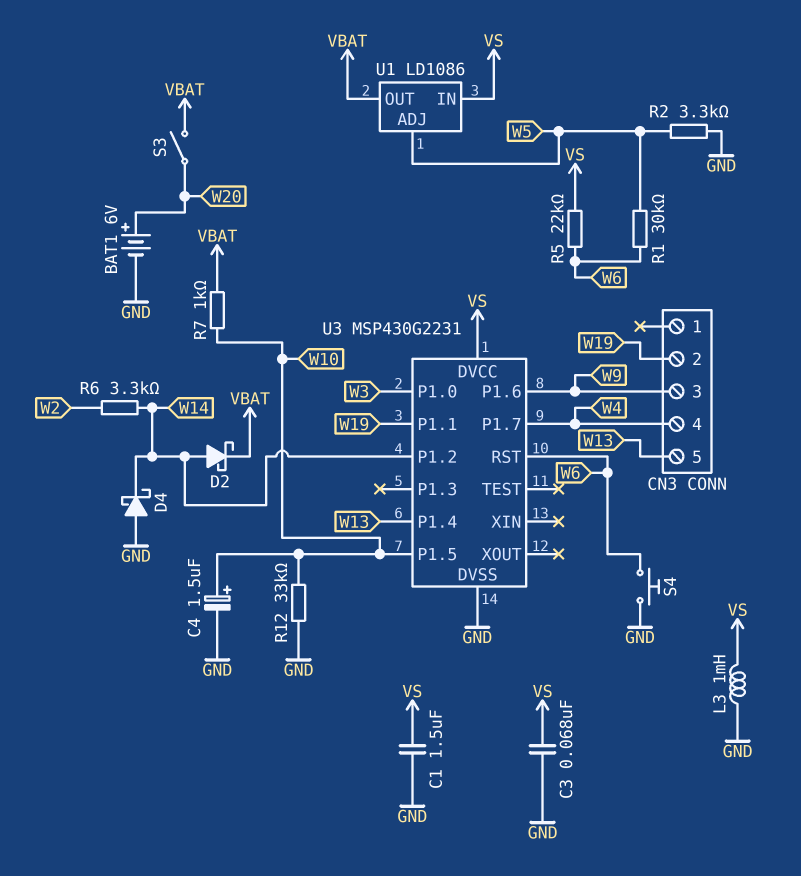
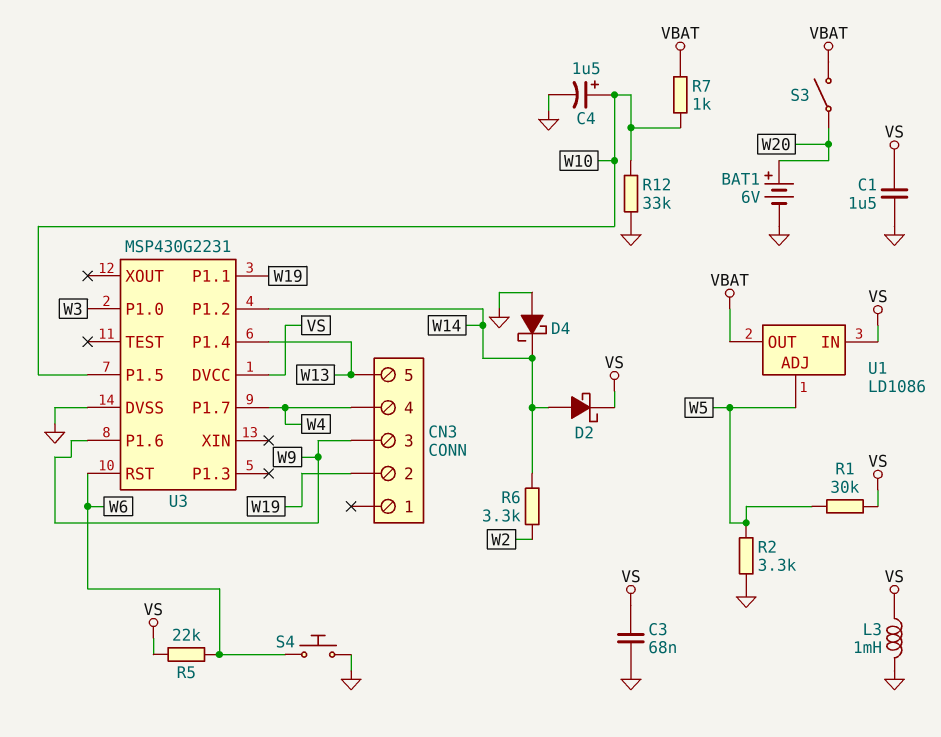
D2: schottky (A W14, K VBAT) -> schottky (A W14, K VS)
R1: 30k (W5, W6) -> 30k (VS, W5)

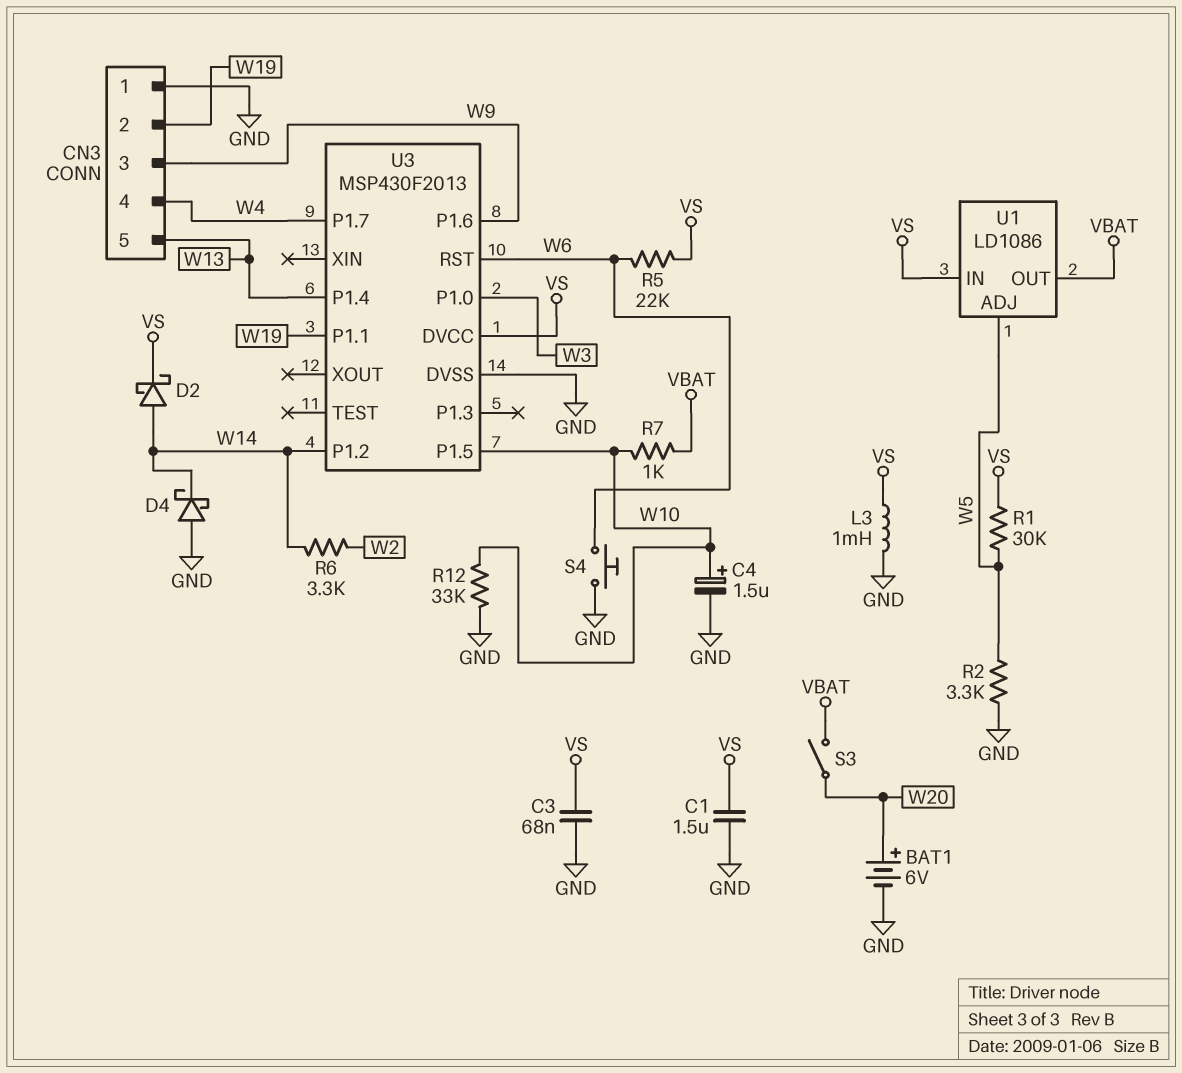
CN3 pin 1: none -> GND
U3: MSP430G2231 -> MSP430F2013

